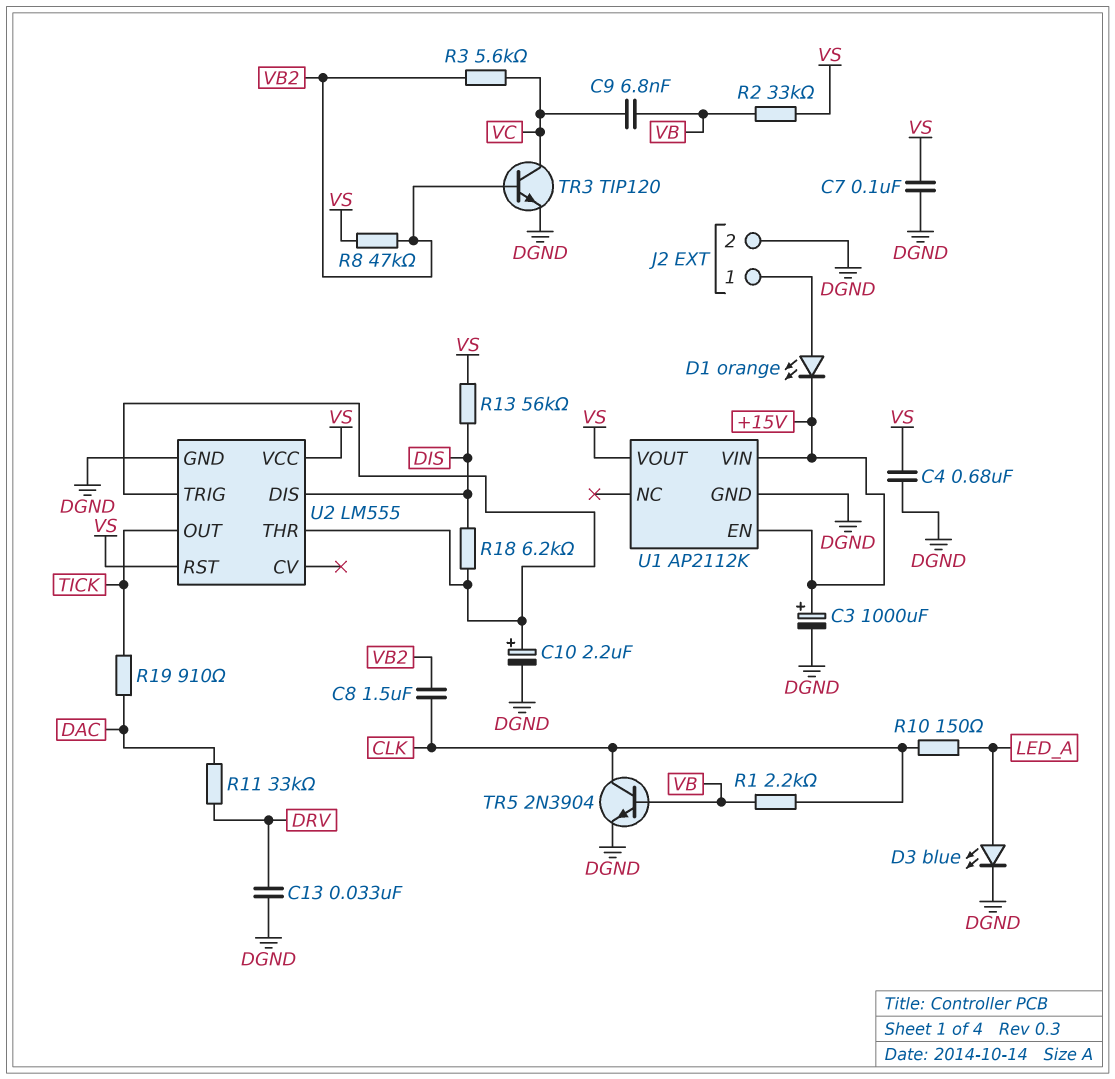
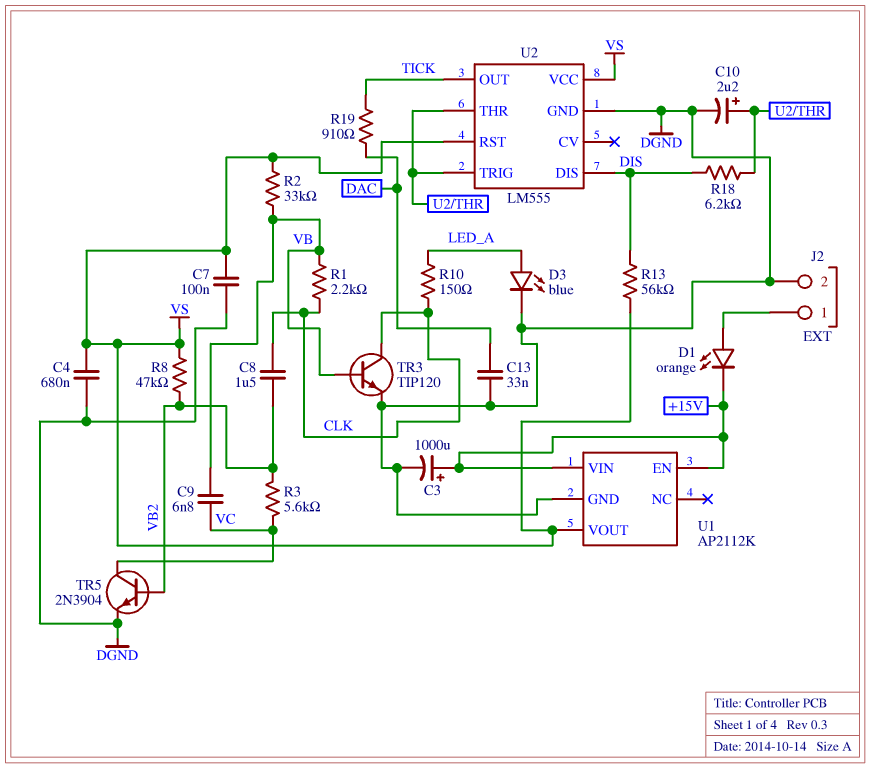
C13: 33nF (DGND, DRV) -> 33nF (DAC, DGND)
R11: 33k (DAC, DRV) -> none
TR3: NPN TIP120 (B VB2, C VC, E DGND) -> NPN TIP120 (B VB, C CLK, E DGND)
TR5: NPN 2N3904 (B VB, C CLK, E DGND) -> NPN 2N3904 (B VB2, C VC, E DGND)

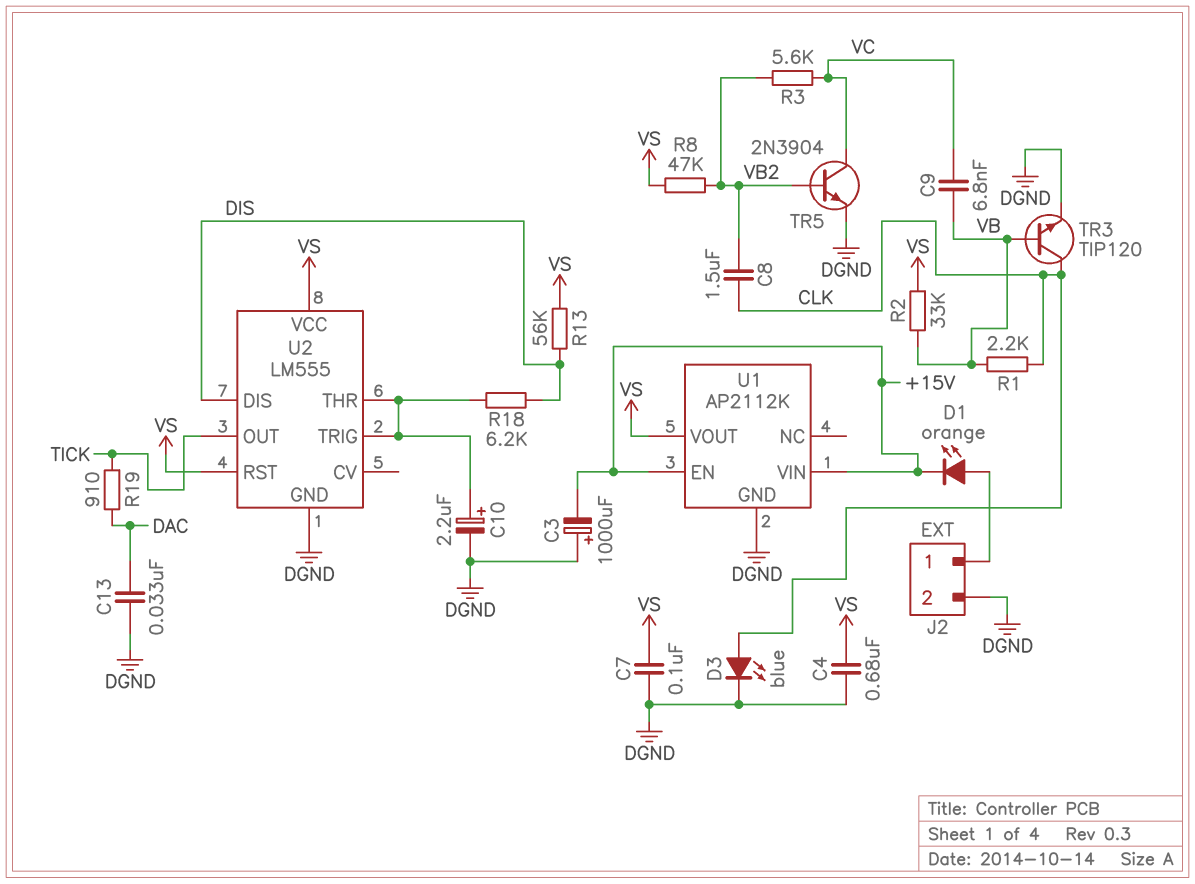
C3: 1000uF (plus +15V, minus DGND) -> 1000uF (plus DGND, minus +15V)
D3: LED blue (A LED_A, K DGND) -> LED blue (A CLK, K DGND)
R10: 150 (CLK, LED_A) -> none

